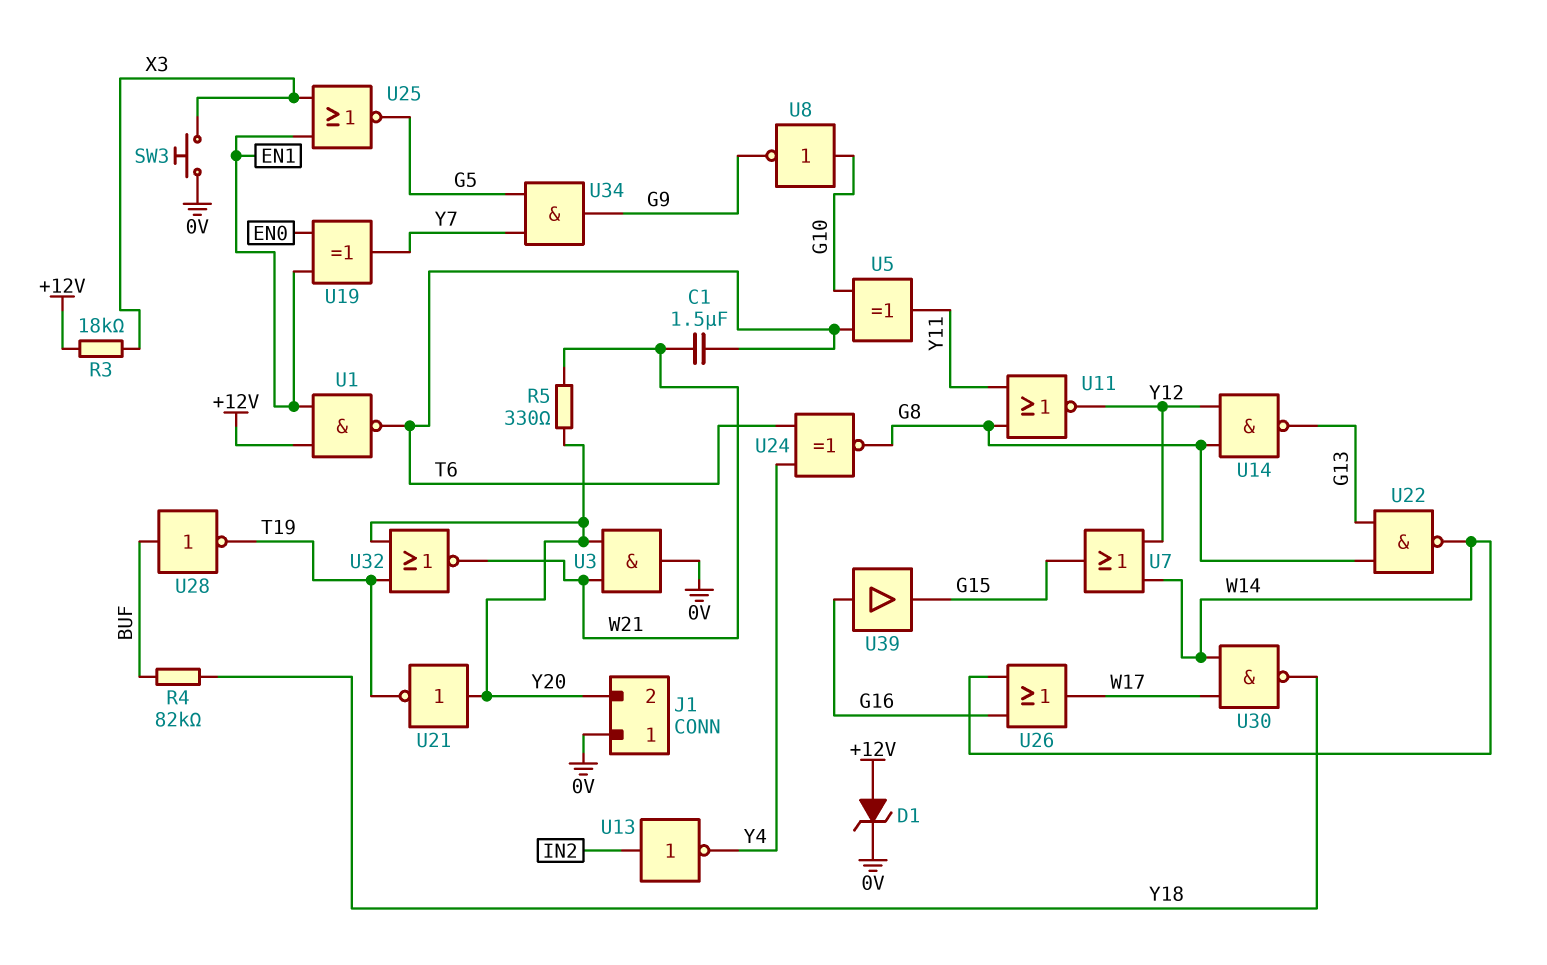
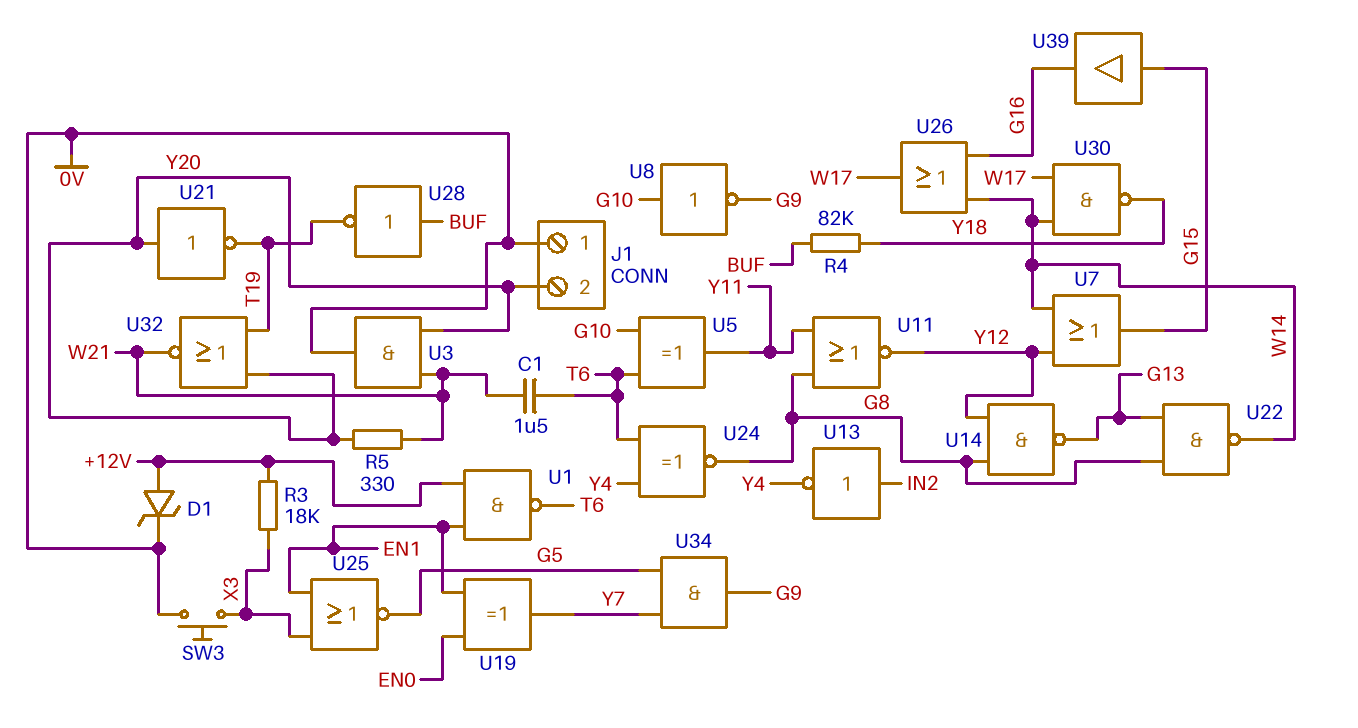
U39: buffer (in G16, out G15) -> buffer (in G15, out G16)

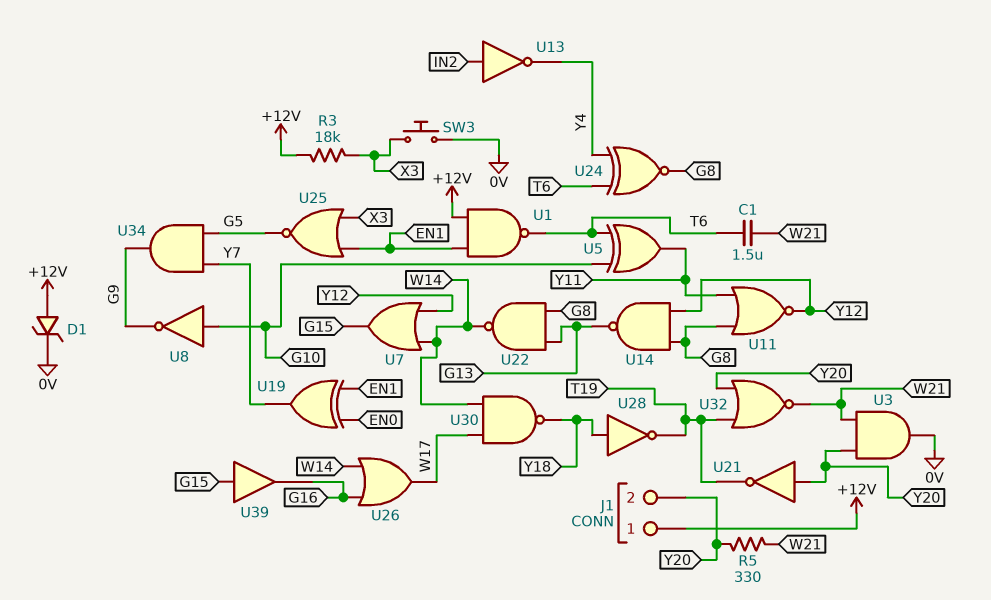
J1 pin 1: 0V -> +12V
R4: 82k (BUF, Y18) -> none
U28: NOT (in BUF, out T19) -> NOT (in Y18, out T19)

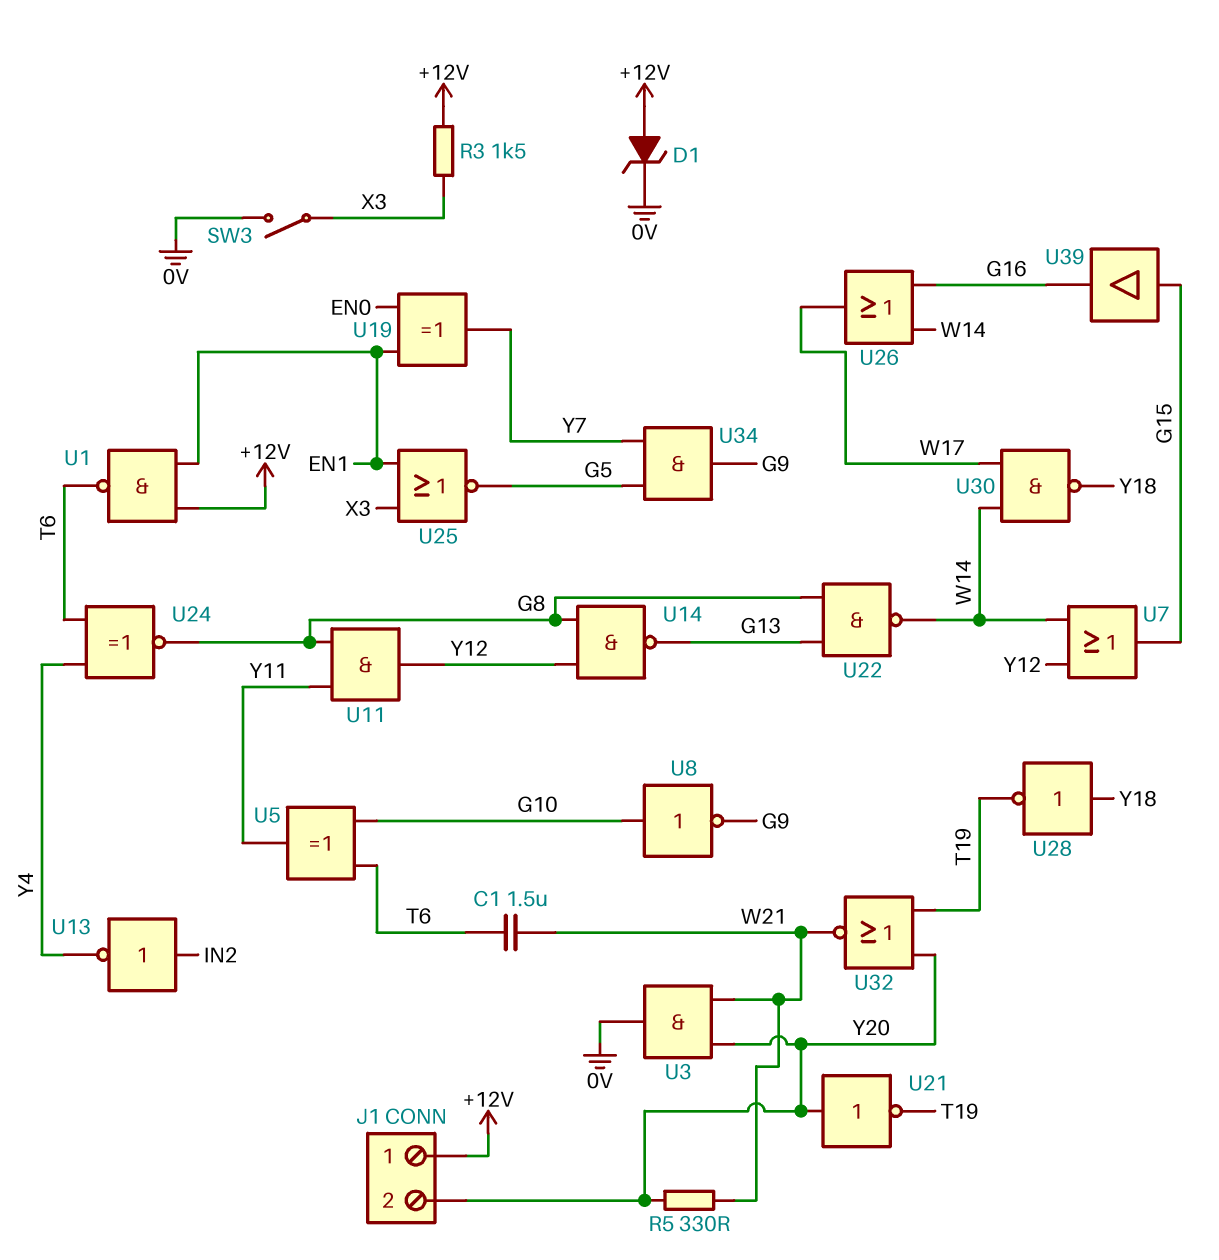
R3: 18k (+12V, X3) -> 1.5k (+12V, X3)
SW3: button (0V, X3) -> switch (0V, X3)
U11: NOR (in G8, in Y11, out Y12) -> AND (in G8, in Y11, out Y12)

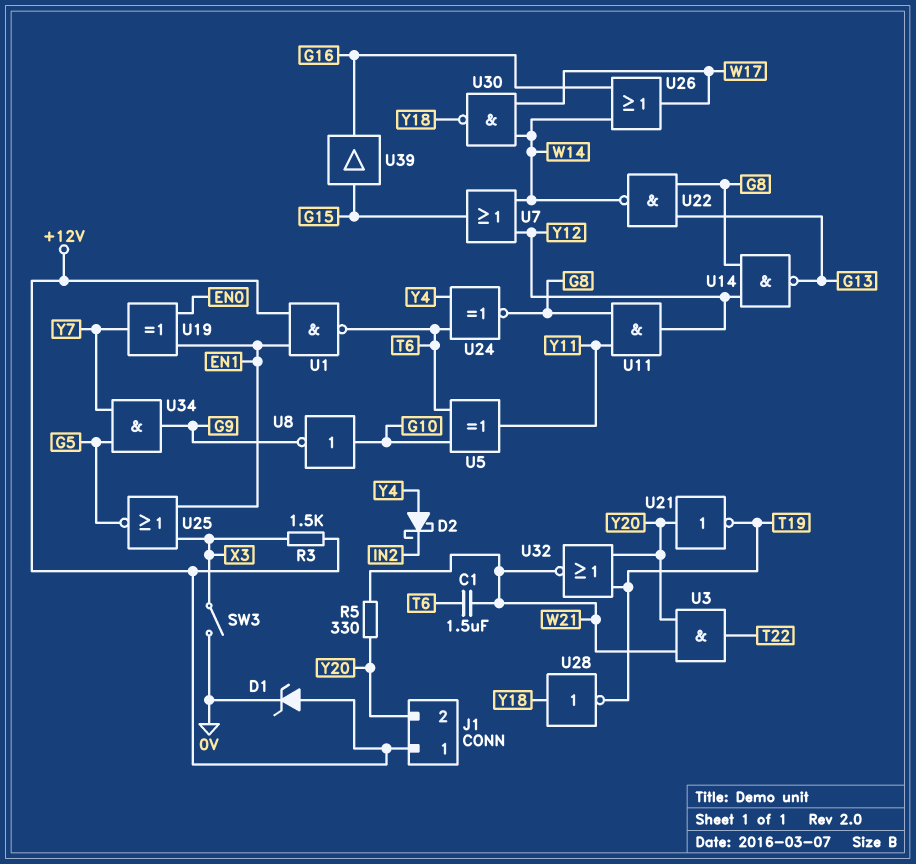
D2: none -> schottky (A Y4, K IN2)
U3: AND (in W21, in Y20, out 0V) -> AND (in W21, in Y20, out T22)
U13: NOT (in IN2, out Y4) -> none

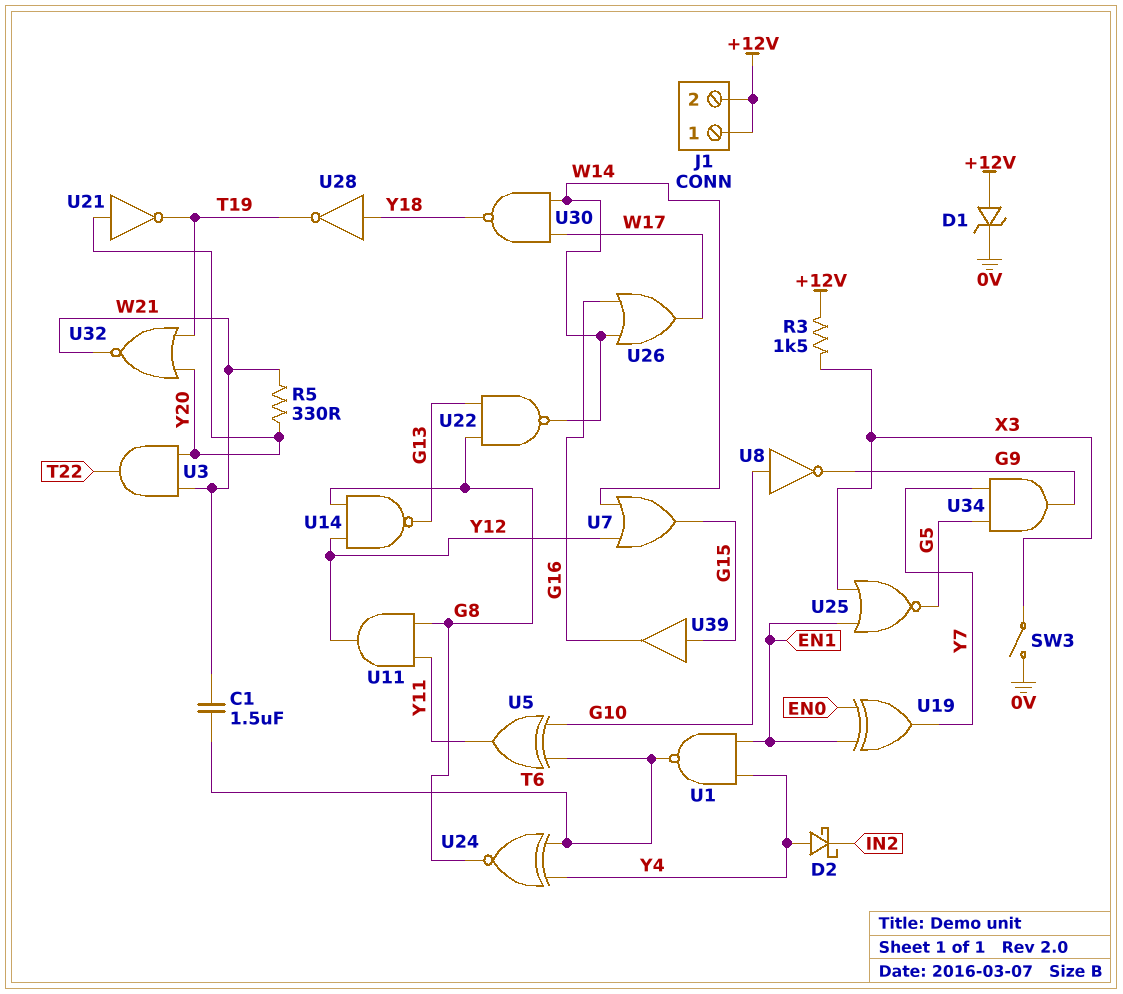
J1 pin 2: Y20 -> +12V
U1: NAND (in +12V, in EN1, out T6) -> NAND (in EN1, in Y4, out T6)

